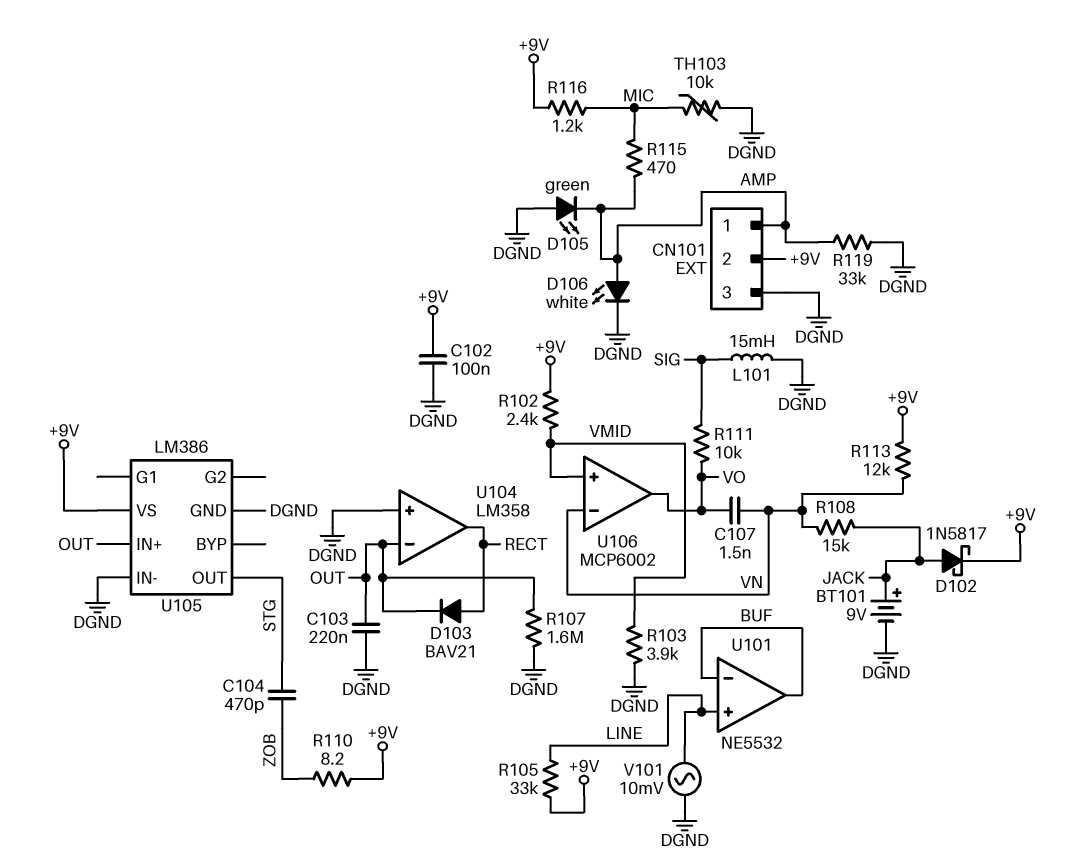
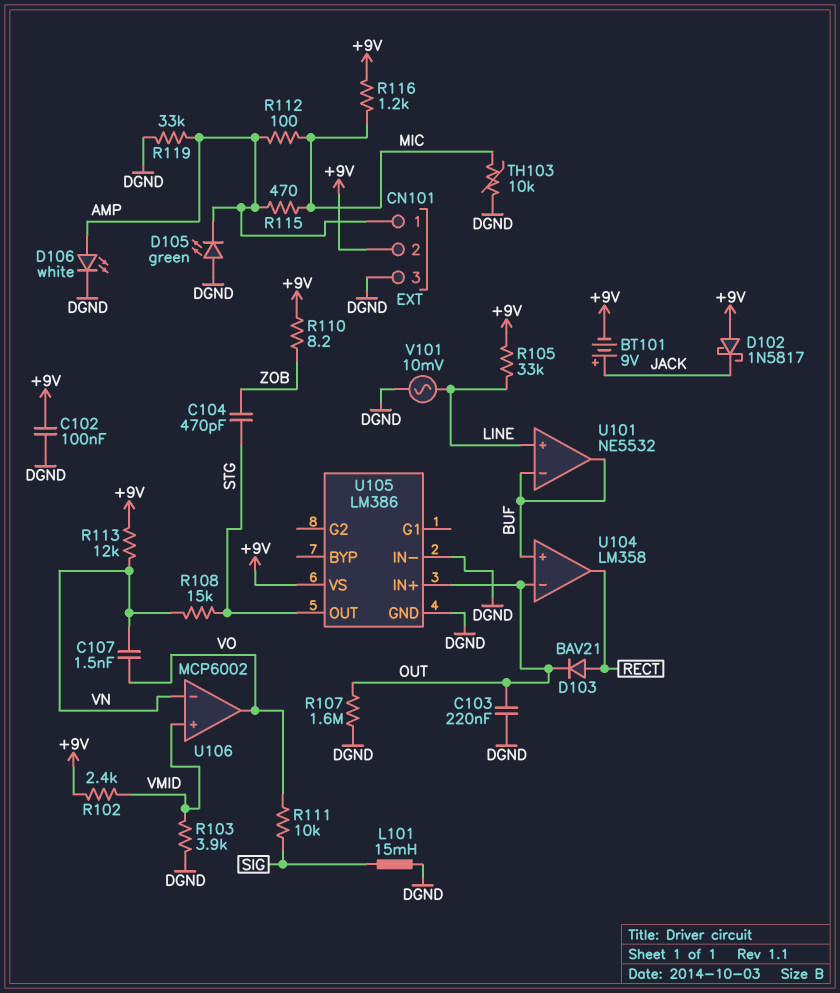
BT101: 9V (plus JACK, minus DGND) -> 9V (plus JACK, minus +9V)
D102: schottky 1N5817 (A JACK, K +9V) -> schottky 1N5817 (A +9V, K JACK)
R108: 15k (JACK, VN) -> 15k (STG, VN)
R112: none -> 100 (AMP, MIC)
U104 pin in+: DGND -> BUF

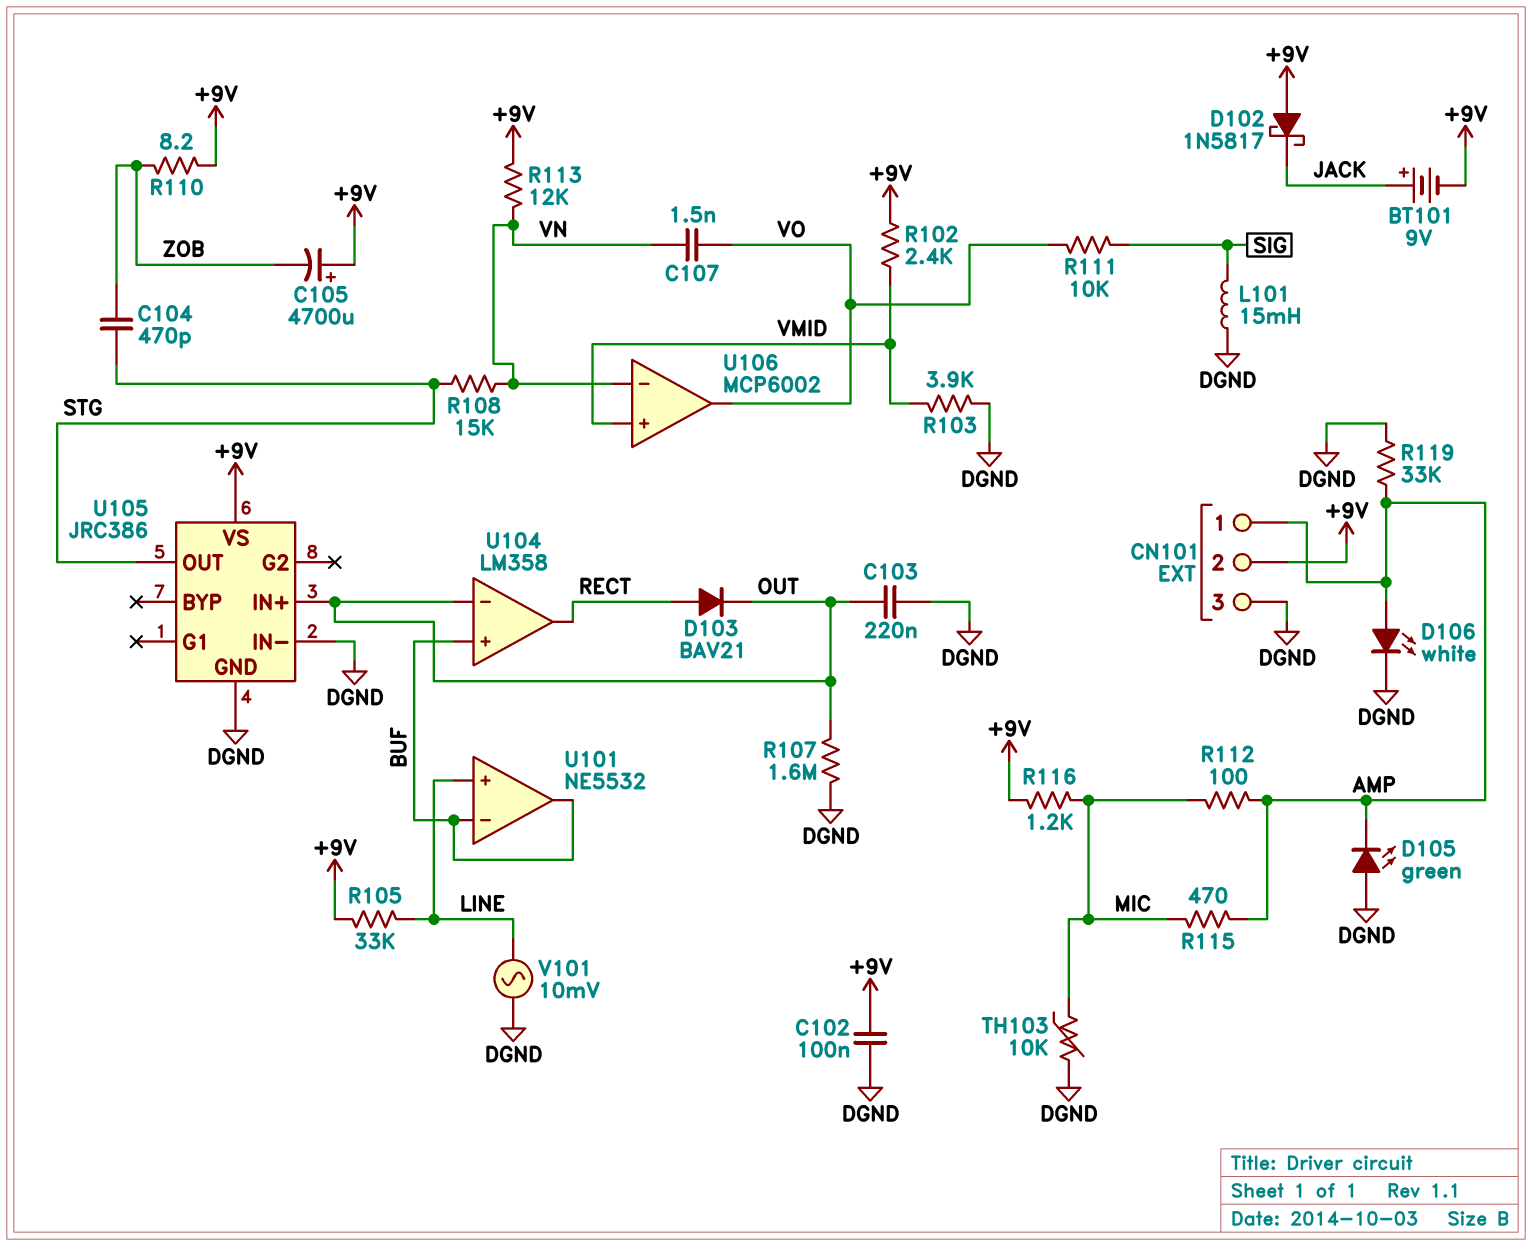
C105: none -> 4700uF (plus +9V, minus ZOB)
U105: LM386 -> JRC386

